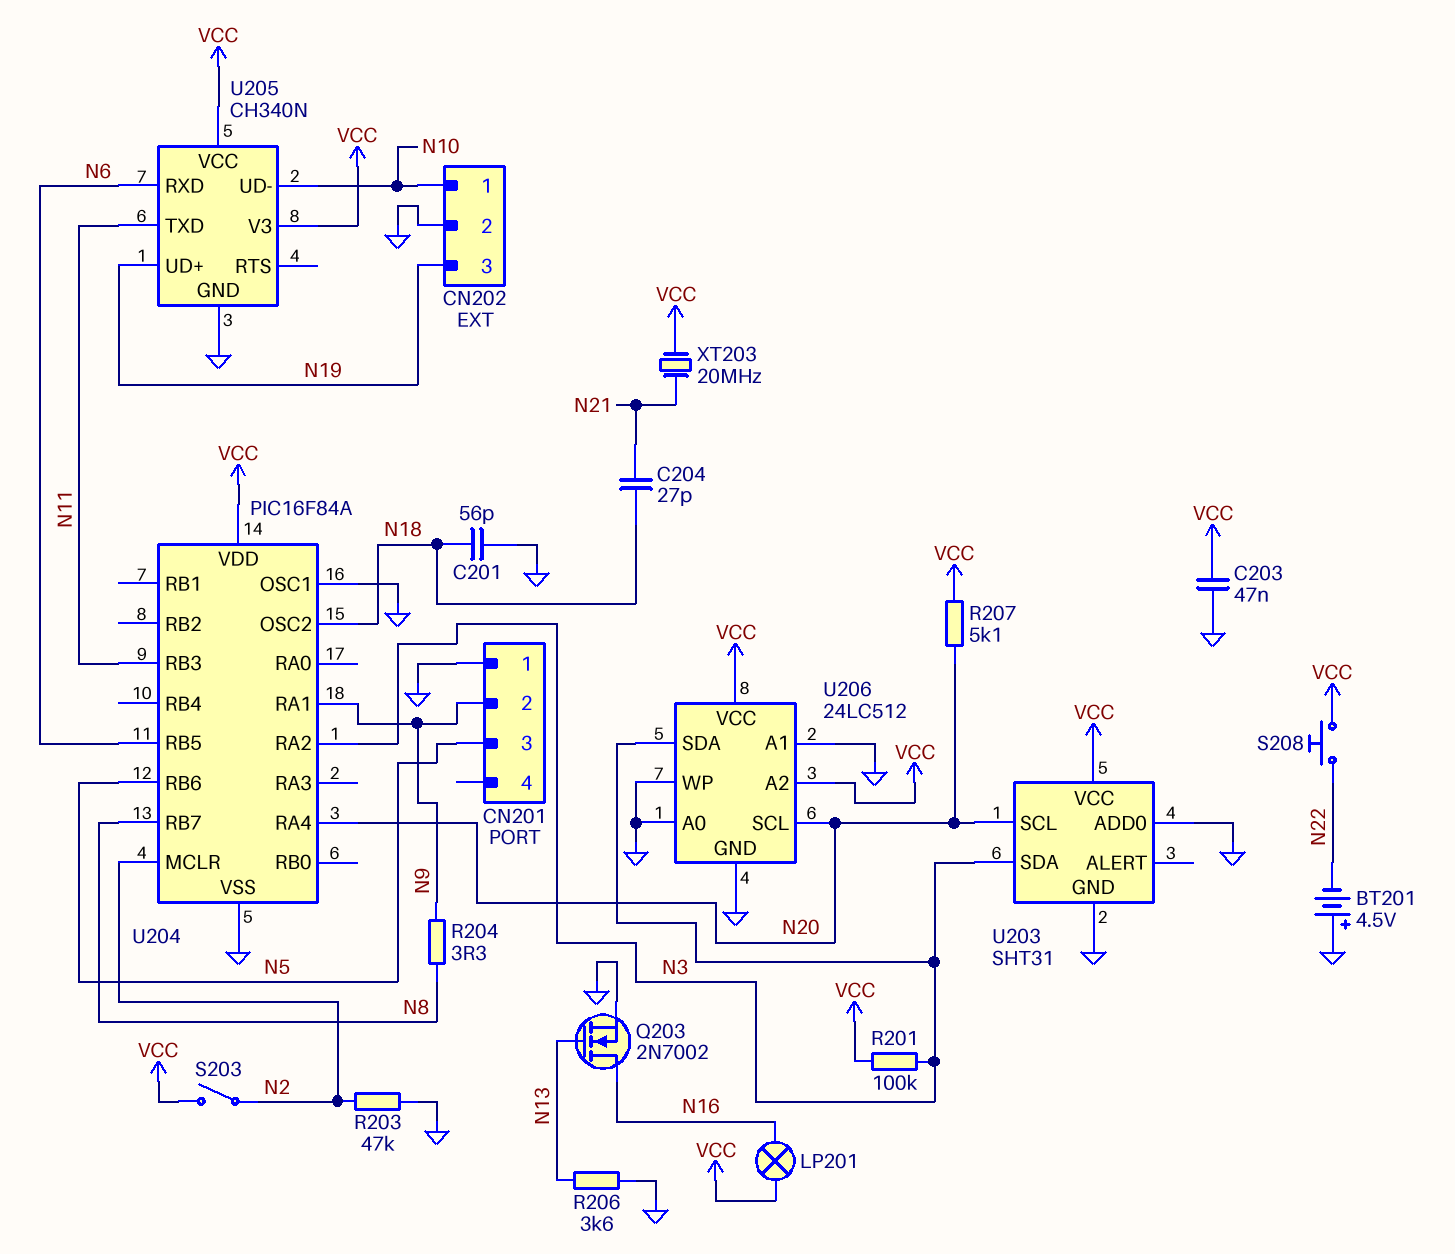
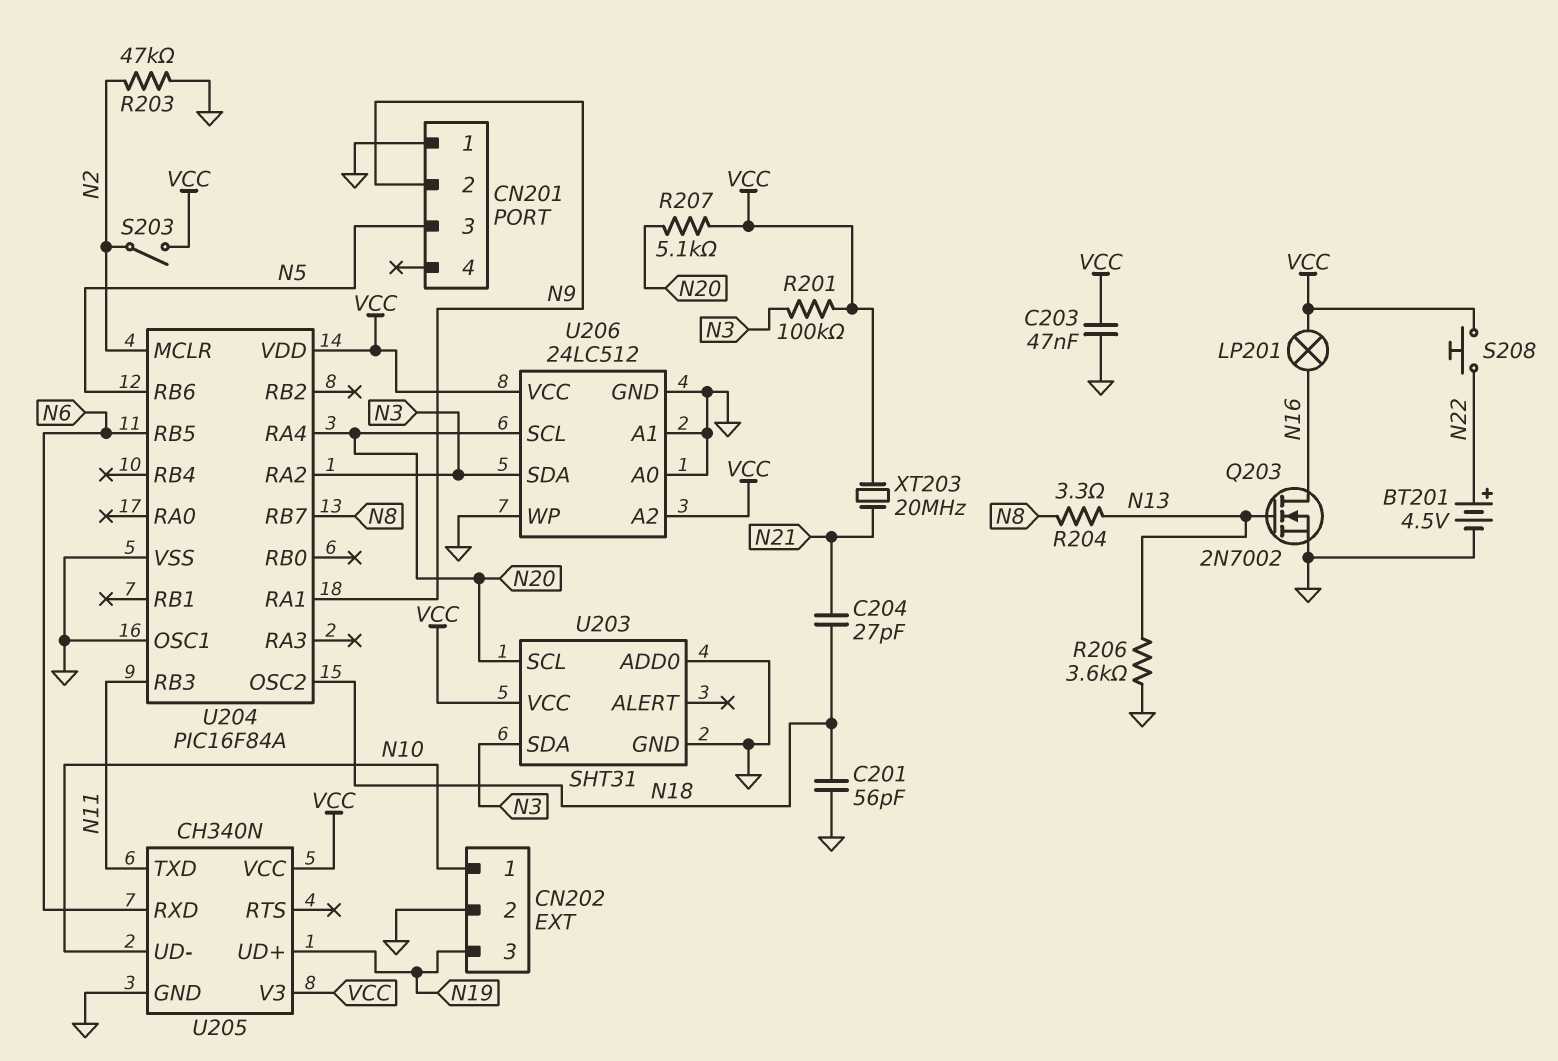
BT201: 4.5V (plus GND, minus N22) -> 4.5V (plus N22, minus GND)
R204: 3.3 (N8, N9) -> 3.3 (N8, N13)

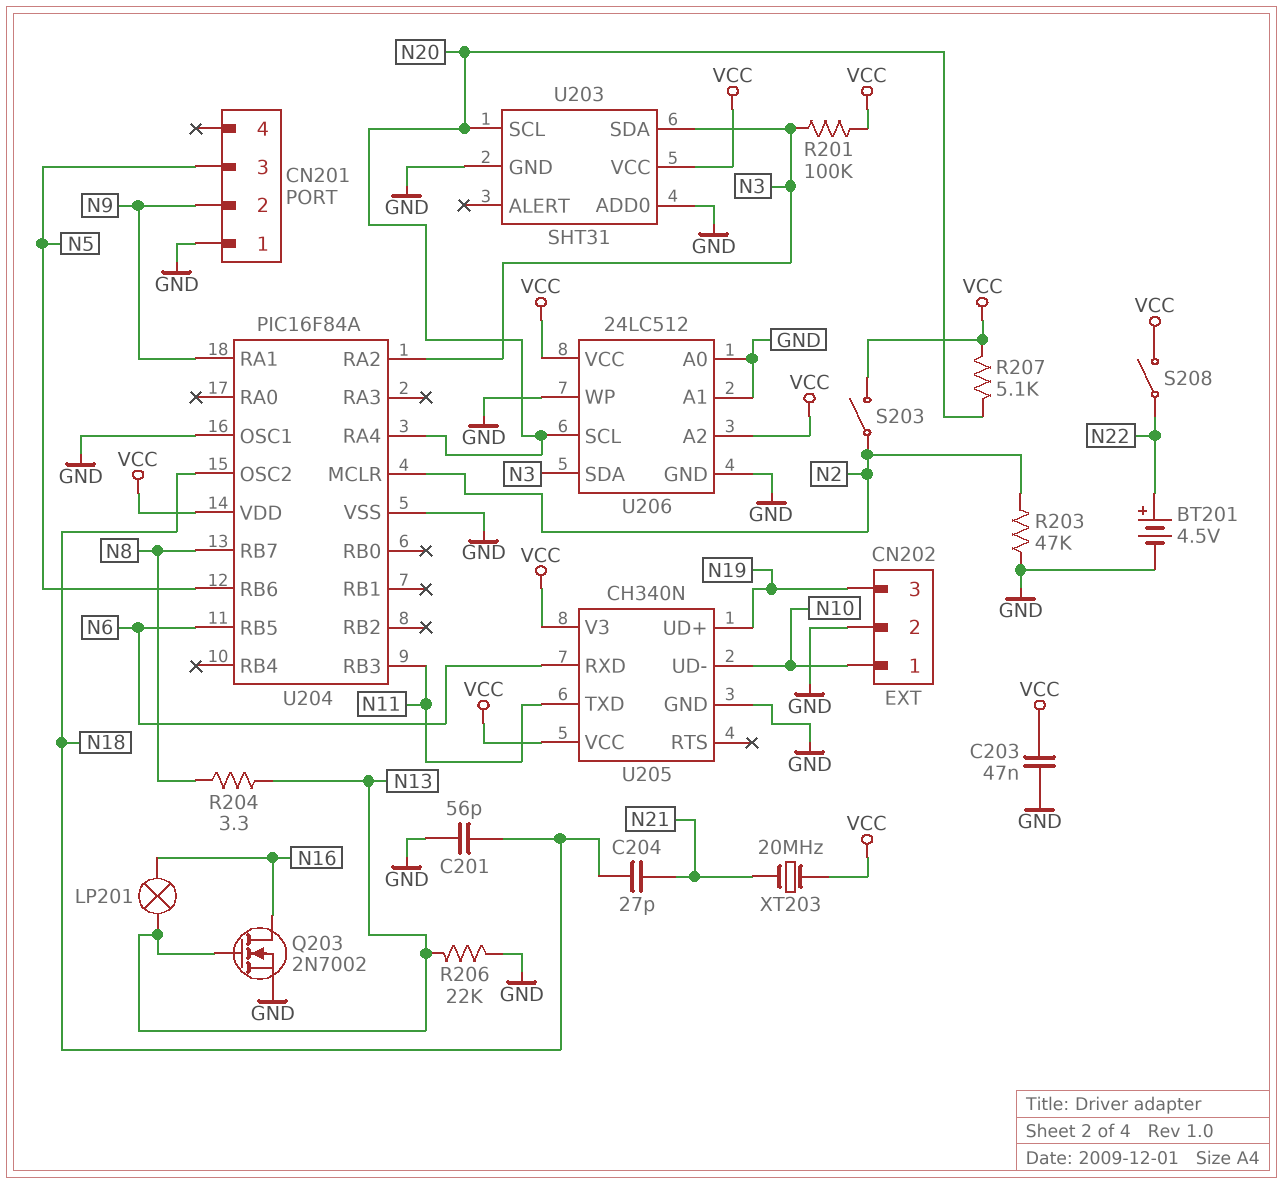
LP201: lamp (N16, VCC) -> lamp (N13, N16)
R206: 3.6k (GND, N13) -> 22k (GND, N13)
S208: button (N22, VCC) -> switch (N22, VCC)

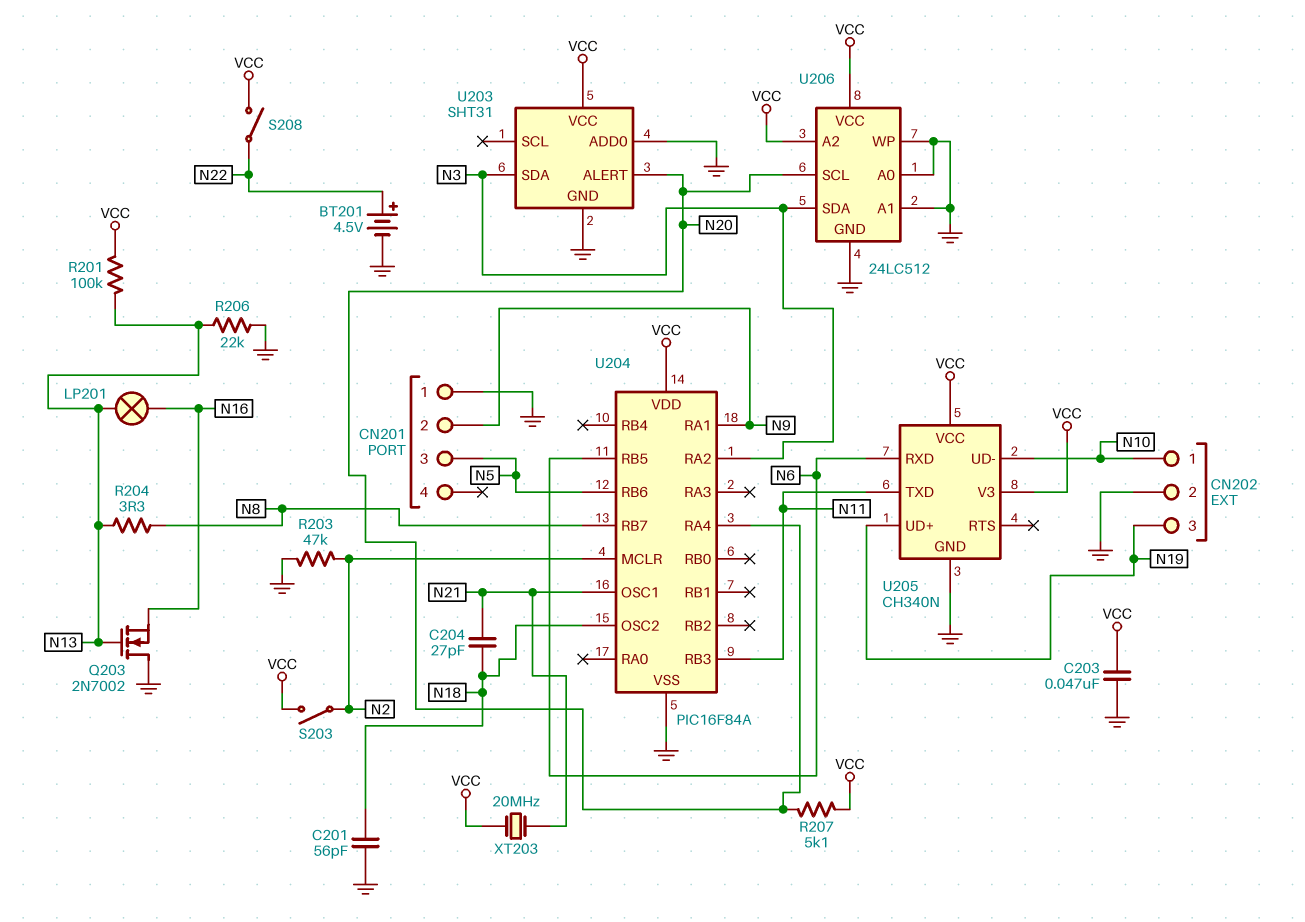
Q203: NMOS 2N7002 (G N13, D N16, S GND) -> NMOS 2N7002 (G N13, D GND, S N16)
R201: 100k (N3, VCC) -> 100k (N13, VCC)
U203 pin ALERT: none -> N20
U203 pin SCL: N20 -> none
U204 pin OSC1: GND -> N21

